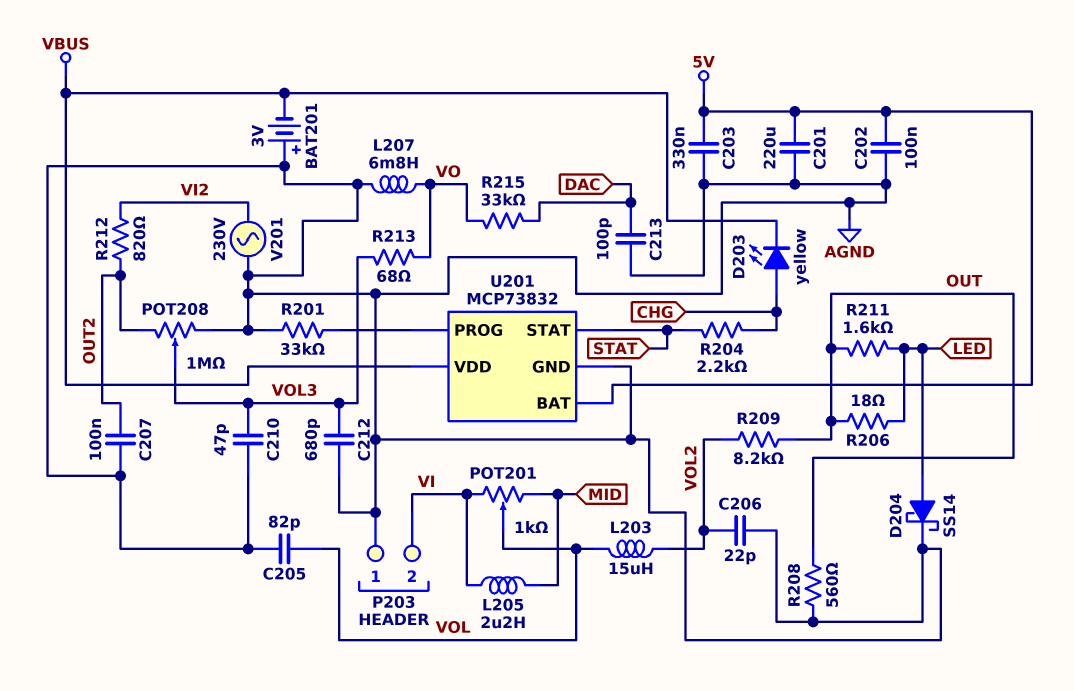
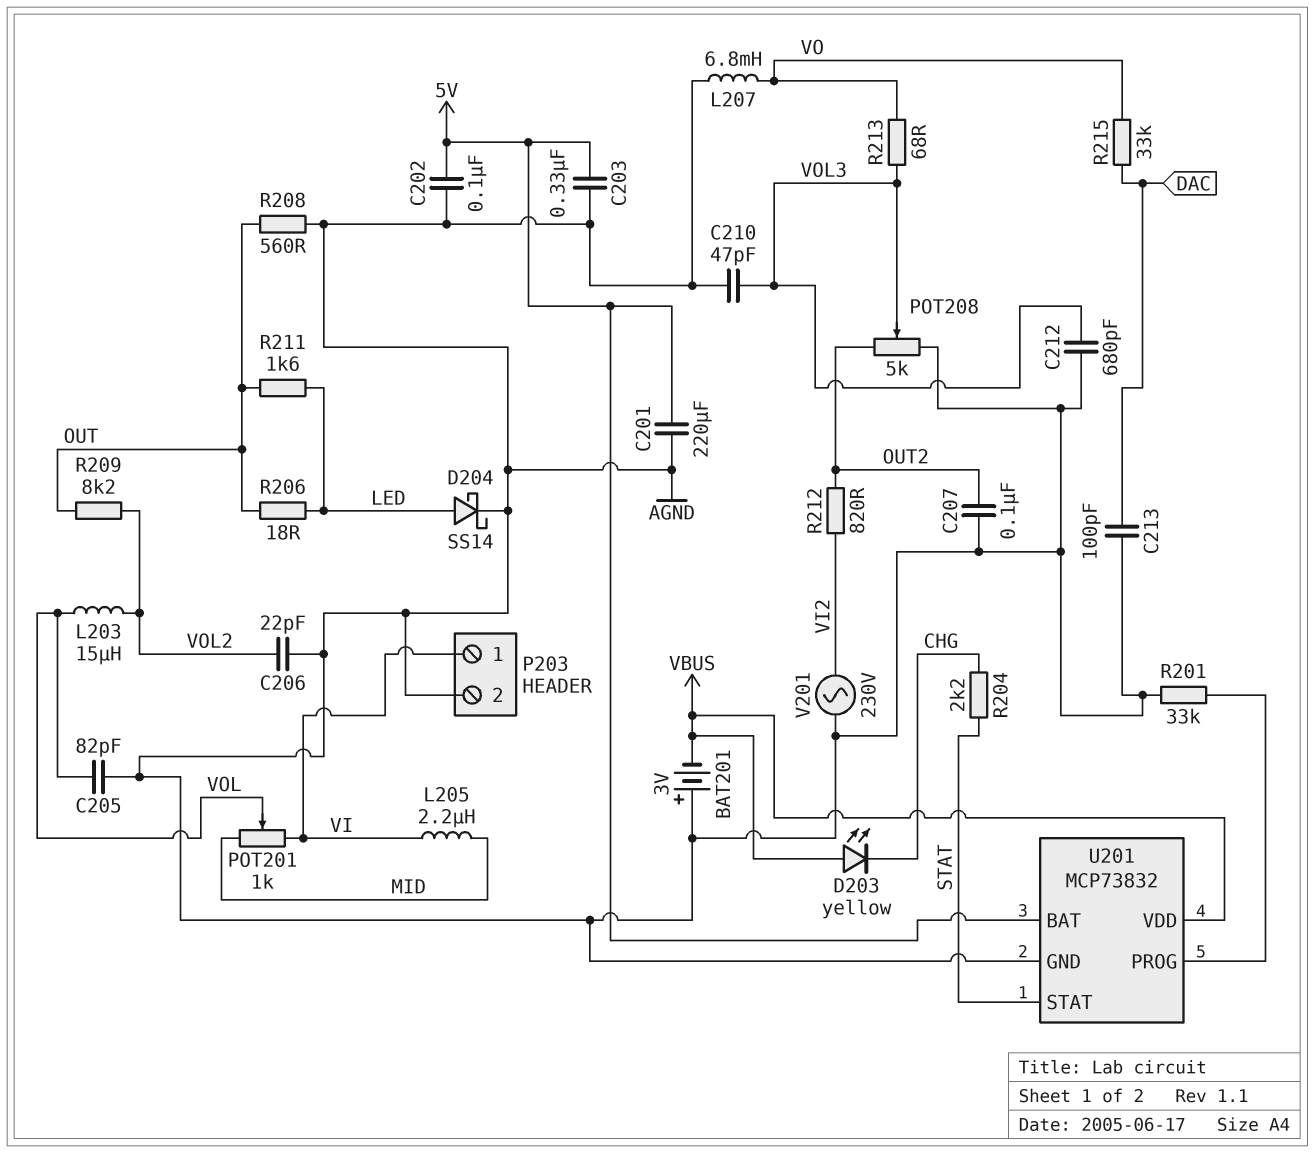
D203: LED yellow (A CHG, K VBUS) -> LED yellow (A VBUS, K CHG)
P203 pin 1: AGND -> VI
P203 pin 2: VI -> AGND
POT208: 1M (AGND, OUT2, wiper VOL3) -> 5k (AGND, OUT2, wiper VOL3)

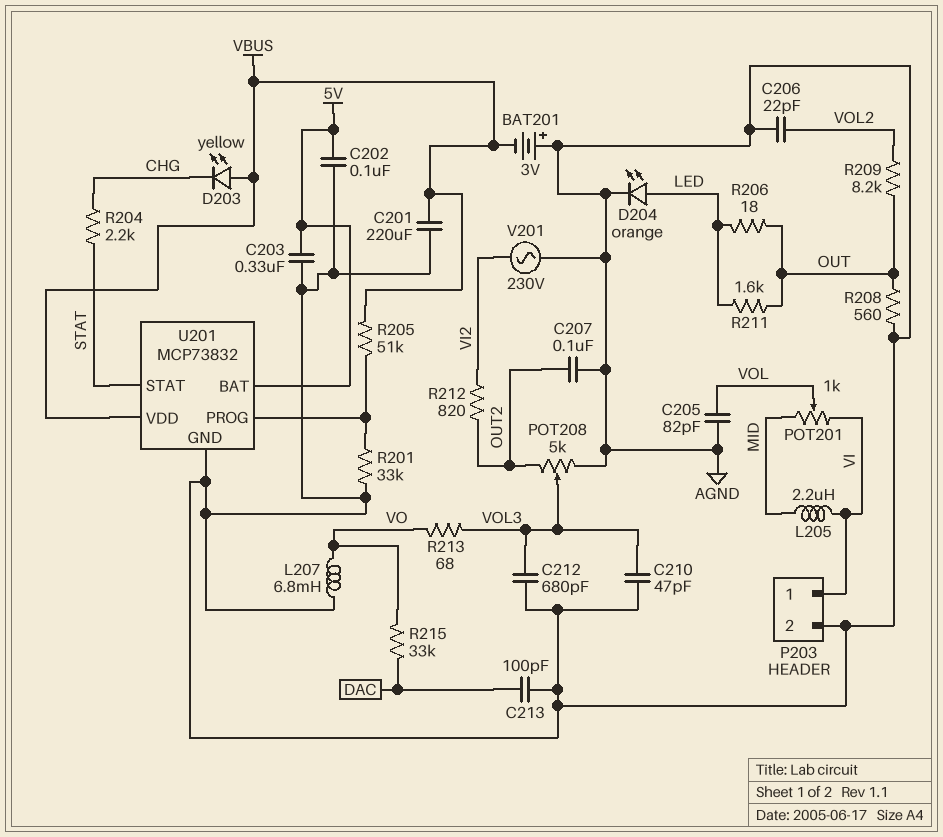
C201: 220uF (5V, AGND) -> 220uF (AGND, VBUS)
D204: schottky SS14 (A LED, K AGND) -> LED orange (A LED, K AGND)
L203: 15uH (VOL, VOL2) -> none
R205: none -> 51k (U201/PROG, VBUS)

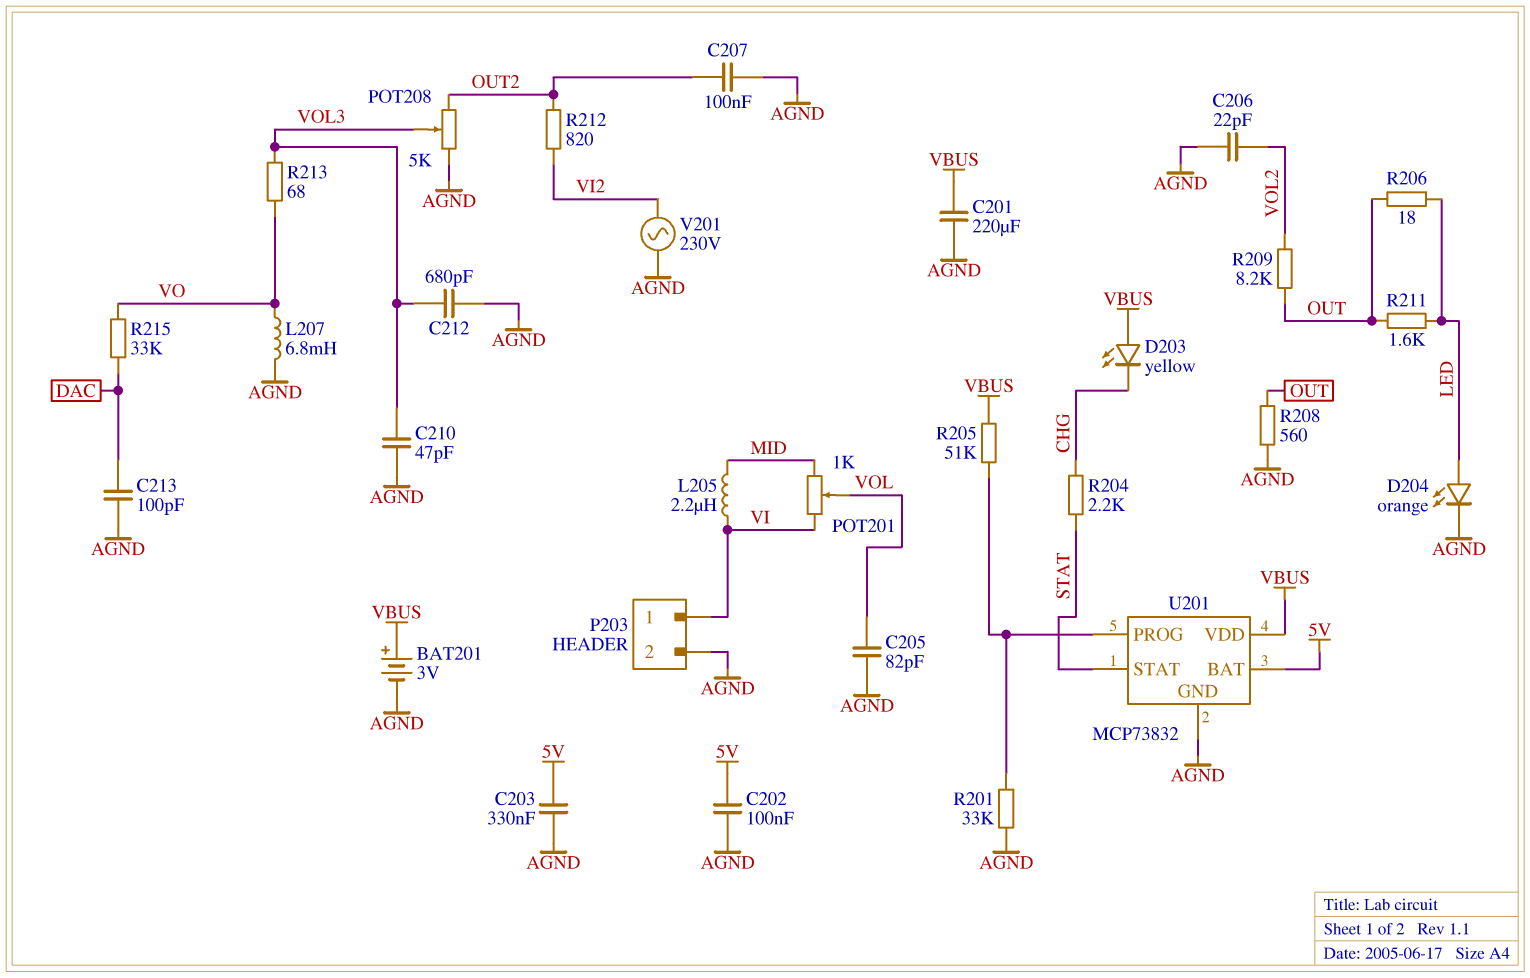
BAT201: 3V (plus AGND, minus VBUS) -> 3V (plus VBUS, minus AGND)

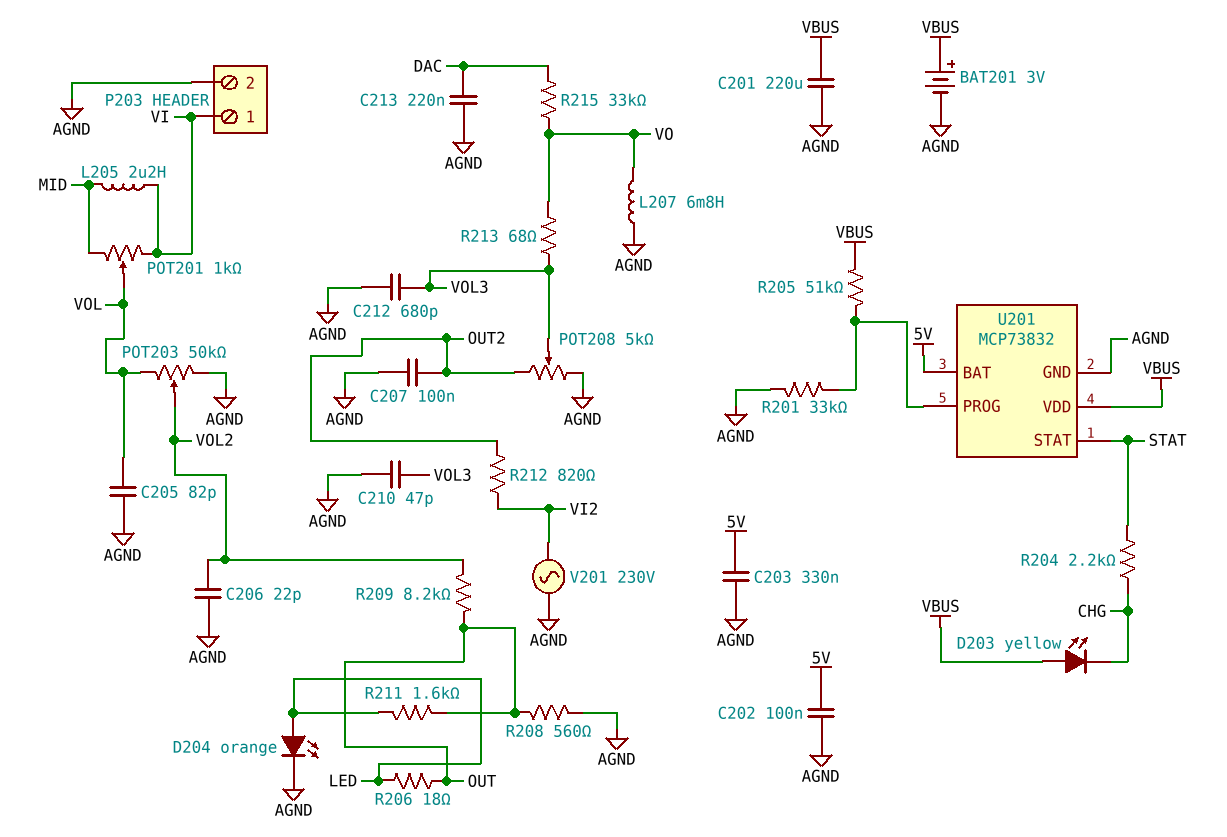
C213: 100pF (AGND, DAC) -> 220nF (AGND, DAC)
POT203: none -> 50k (AGND, VOL, wiper VOL2)

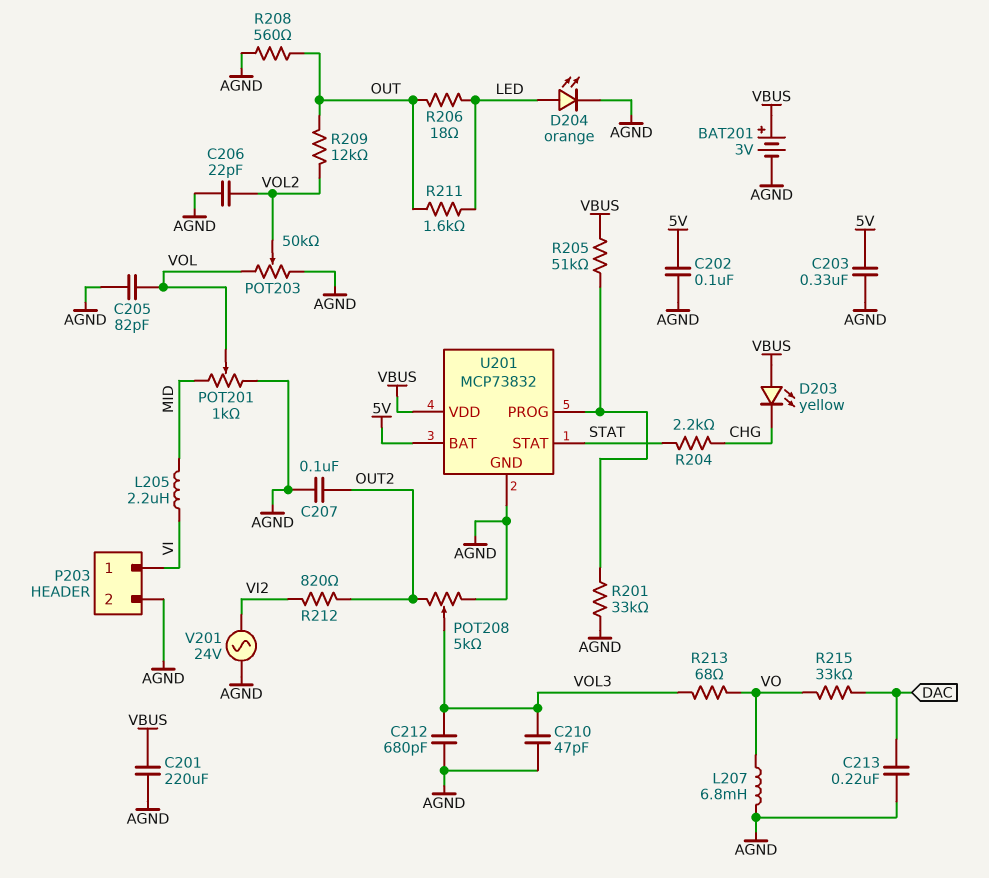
POT201: 1k (MID, VI, wiper VOL) -> 1k (AGND, MID, wiper VOL)
R209: 8.2k (OUT, VOL2) -> 12k (OUT, VOL2)
V201: AC 230V (AGND, VI2) -> AC 24V (AGND, VI2)

